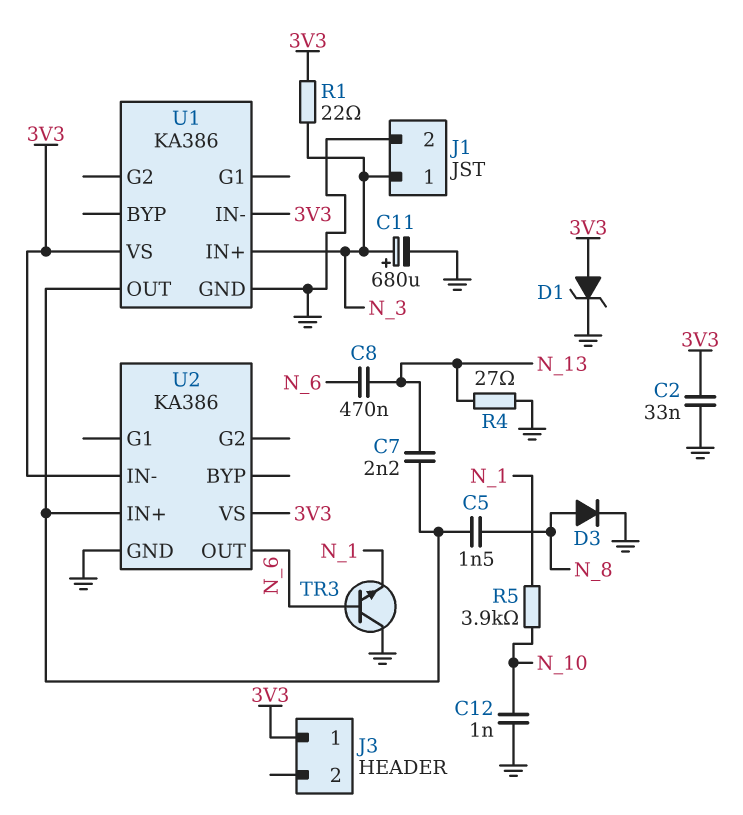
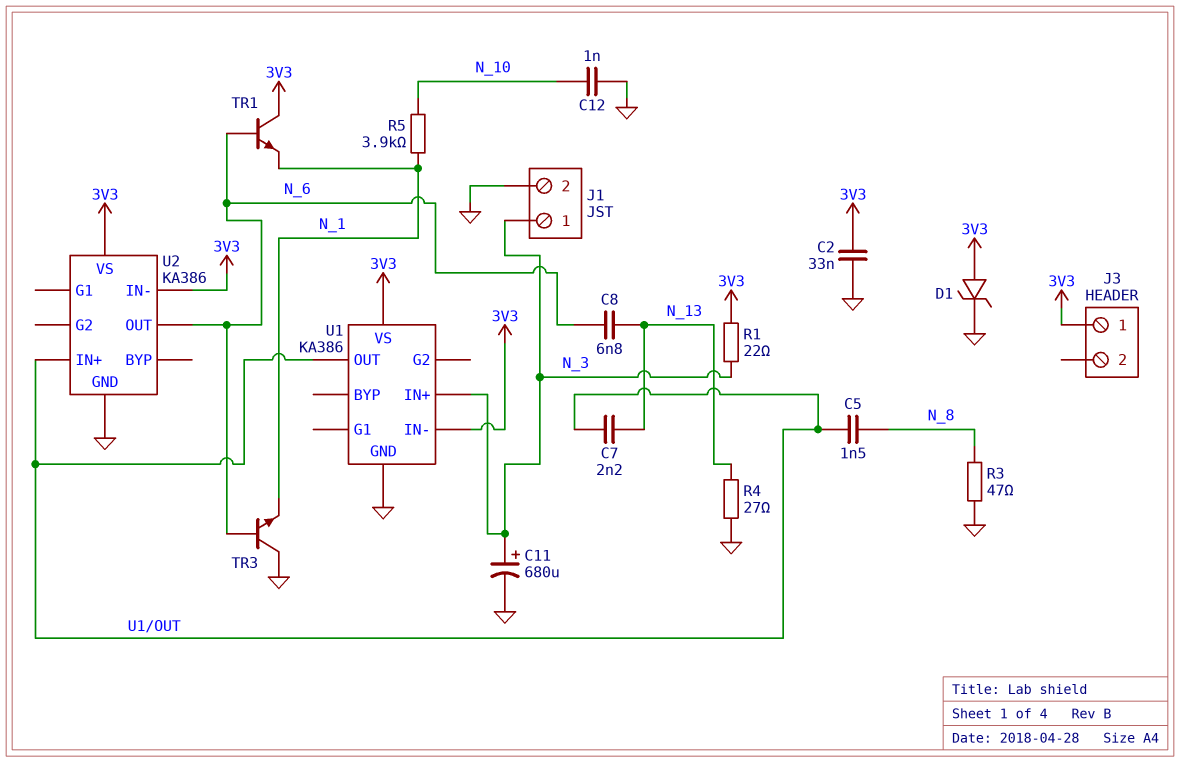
C8: 470nF (N_6, N_13) -> 6.8nF (N_6, N_13)
D3: diode (A N_8, K GND) -> none
R3: none -> 47 (GND, N_8)
TR1: none -> NPN (B N_6, C 3V3, E N_1)

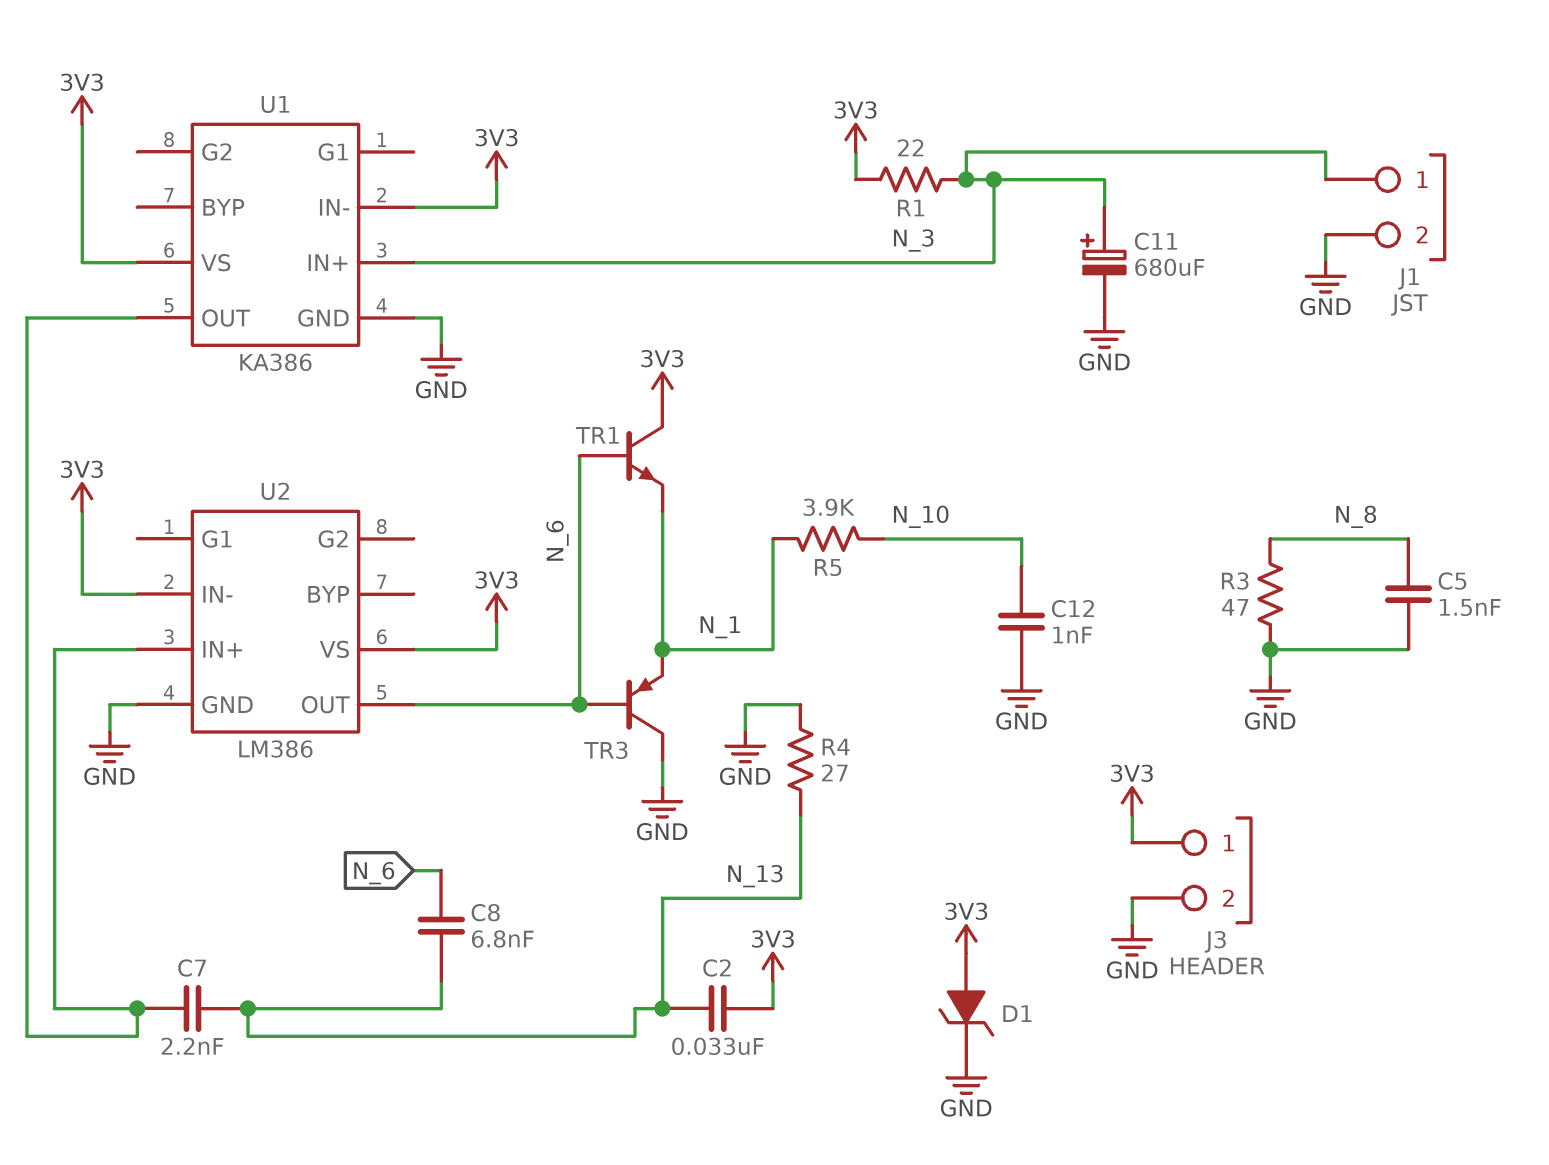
C2: 33nF (3V3, GND) -> 33nF (3V3, N_13)
C5: 1.5nF (N_8, U1/OUT) -> 1.5nF (GND, N_8)
J3 pin 2: none -> GND
TR3: NPN (B N_6, C GND, E N_1) -> PNP (B N_6, C GND, E N_1)
U2: KA386 -> LM386

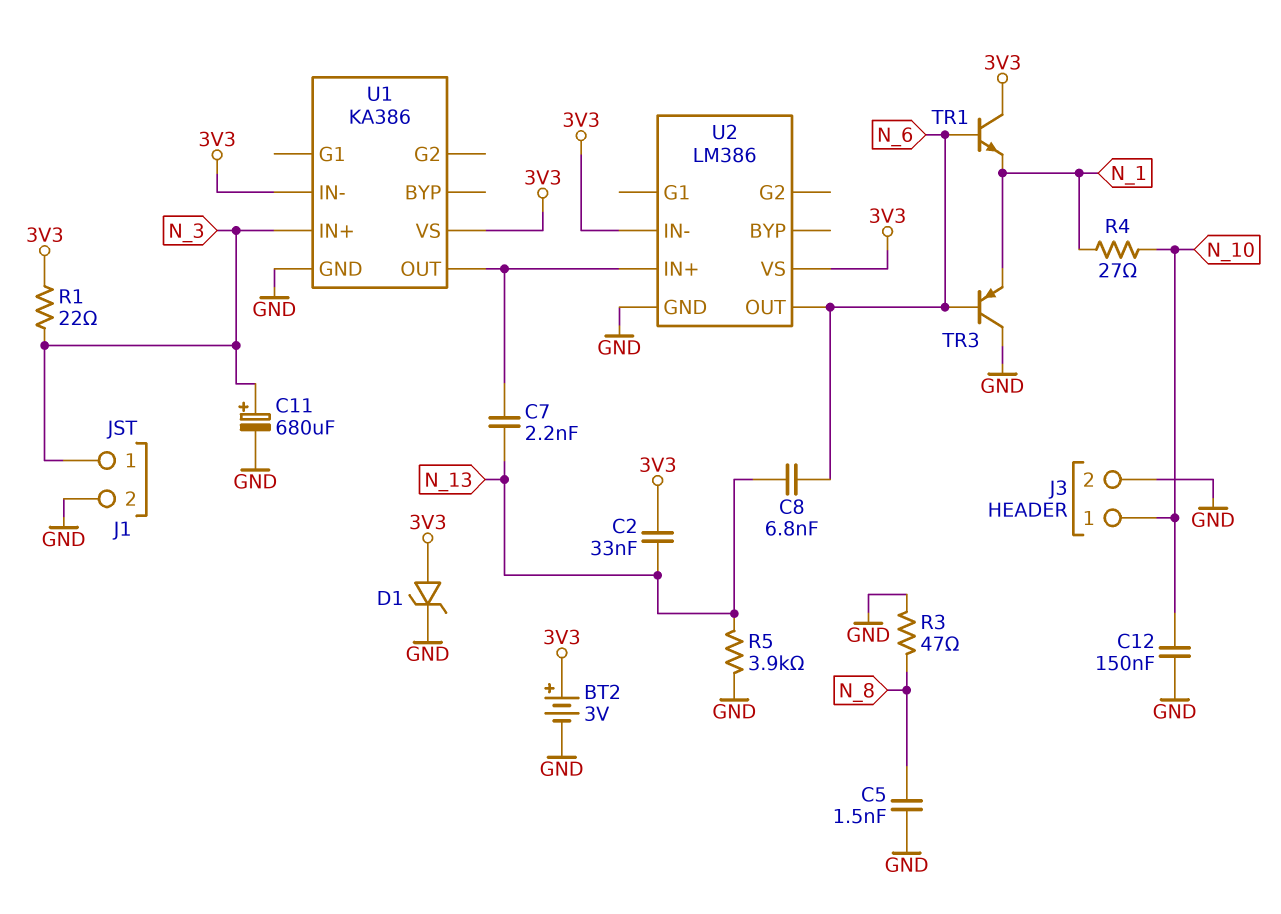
BT2: none -> 3V (plus 3V3, minus GND)
C12: 1nF (GND, N_10) -> 150nF (GND, N_10)
J3 pin 1: 3V3 -> N_10
R4: 27 (GND, N_13) -> 27 (N_1, N_10)
R5: 3.9k (N_1, N_10) -> 3.9k (GND, N_13)

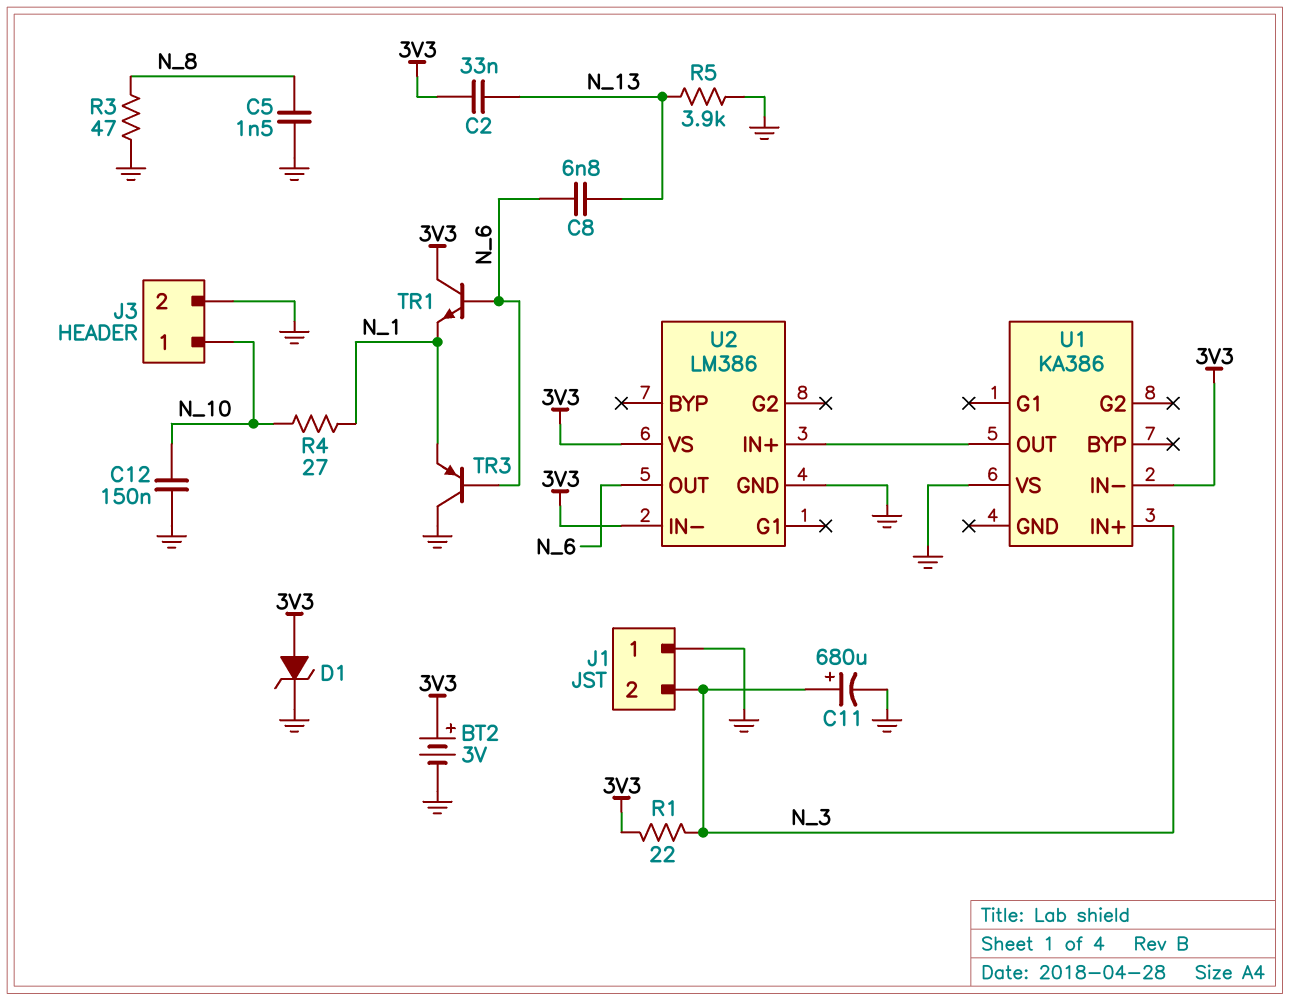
C7: 2.2nF (N_13, U1/OUT) -> none
J1 pin 1: N_3 -> GND
J1 pin 2: GND -> N_3
U1 pin GND: GND -> none
U1 pin VS: 3V3 -> GND

